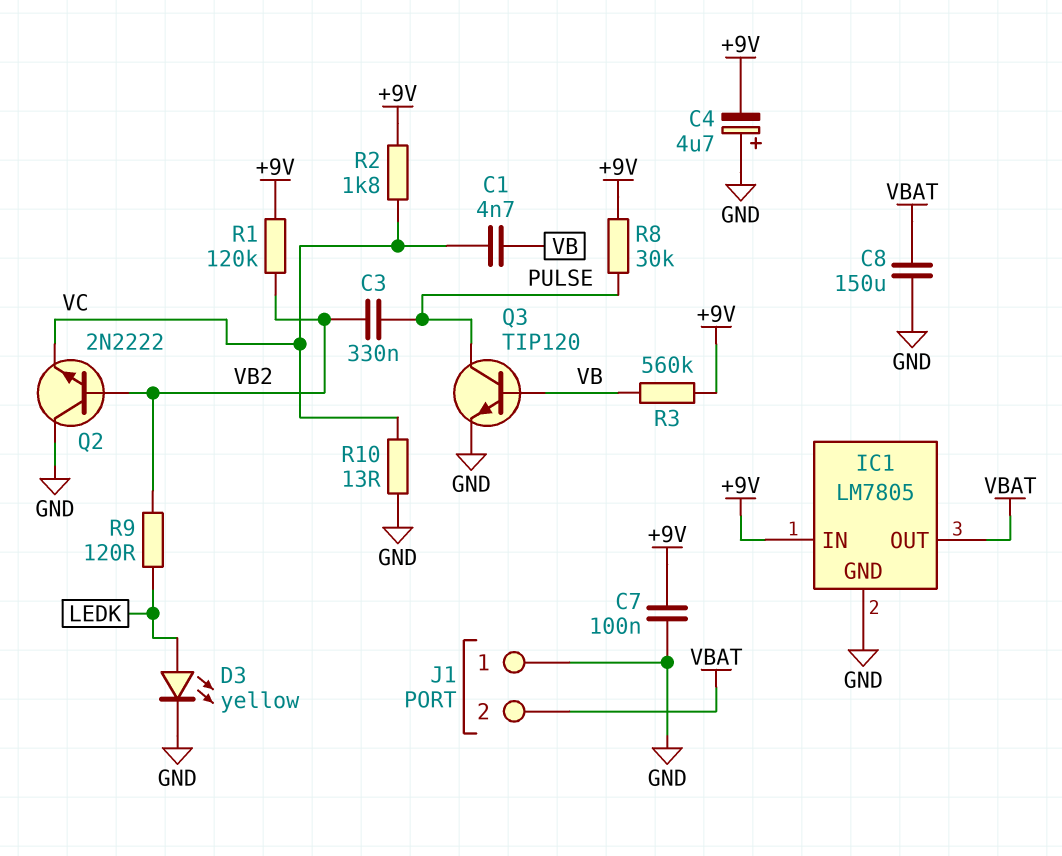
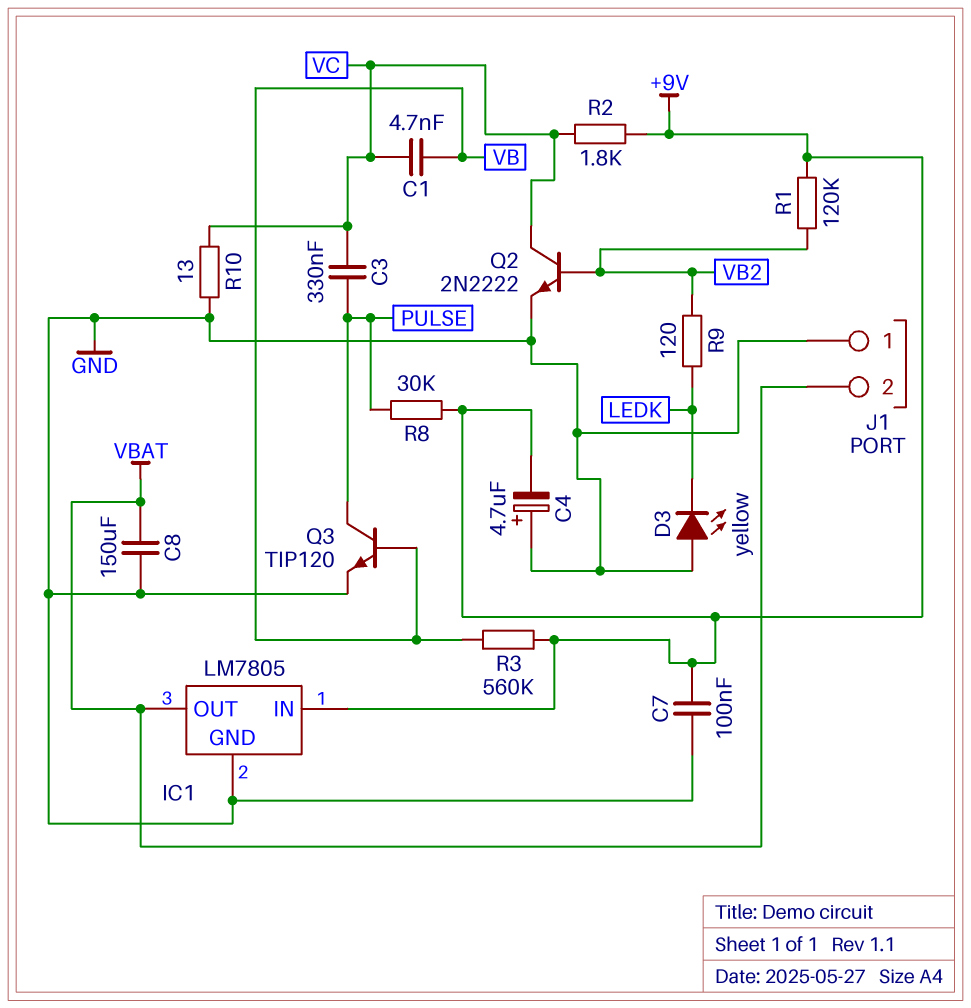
C3: 330nF (PULSE, VB2) -> 330nF (PULSE, VC)
D3: LED yellow (A LEDK, K GND) -> LED yellow (A GND, K LEDK)
Q2: NPN 2N2222 (B VB2, C GND, E VC) -> NPN 2N2222 (B VB2, C VC, E GND)

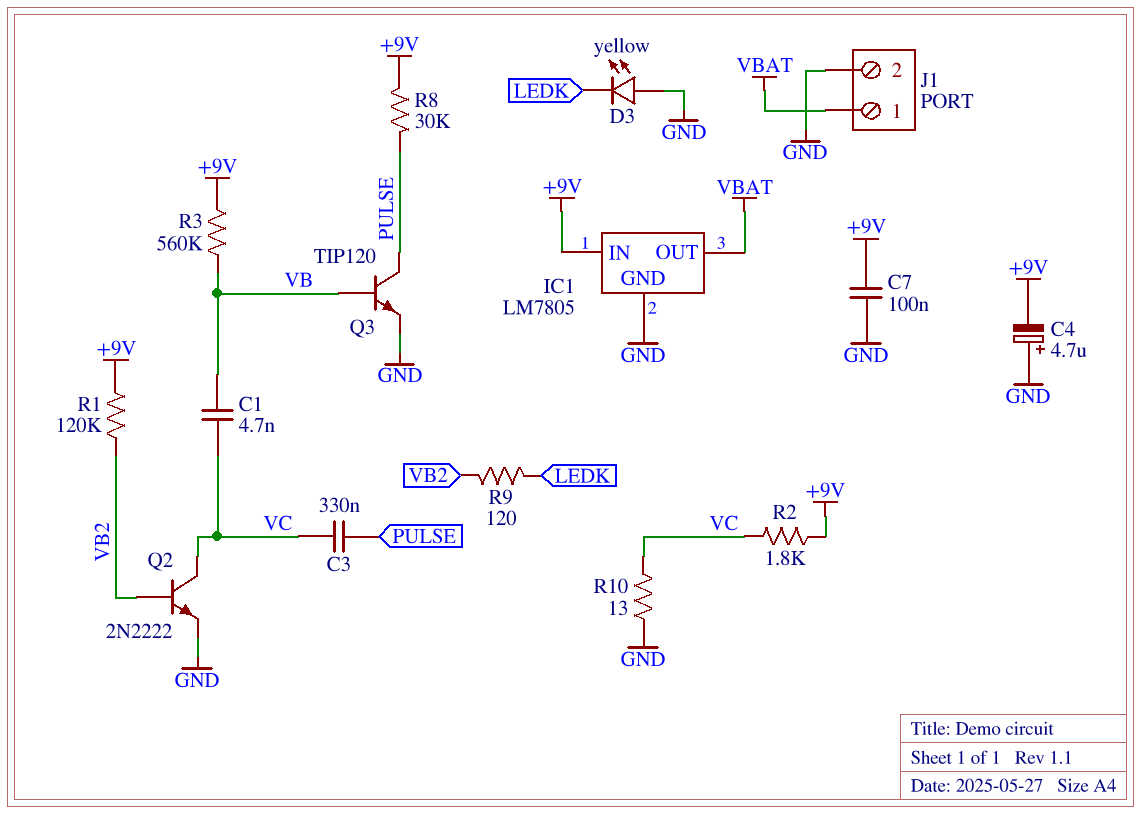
C8: 150uF (GND, VBAT) -> none
J1 pin 1: GND -> VBAT
J1 pin 2: VBAT -> GND

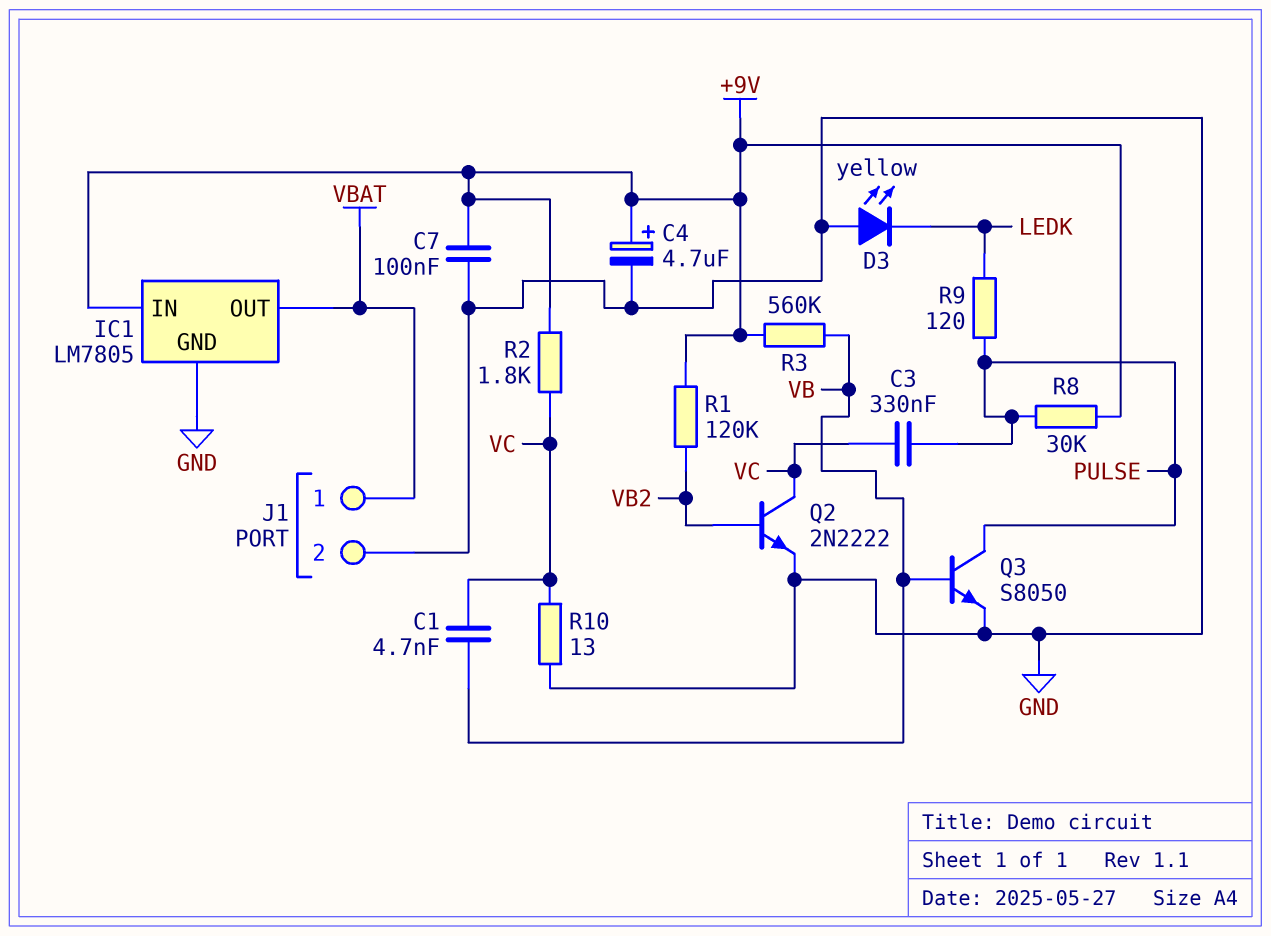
C4: 4.7uF (plus GND, minus +9V) -> 4.7uF (plus +9V, minus GND)
Q3: NPN TIP120 (B VB, C PULSE, E GND) -> NPN S8050 (B VB, C PULSE, E GND)
R9: 120 (LEDK, VB2) -> 120 (LEDK, PULSE)

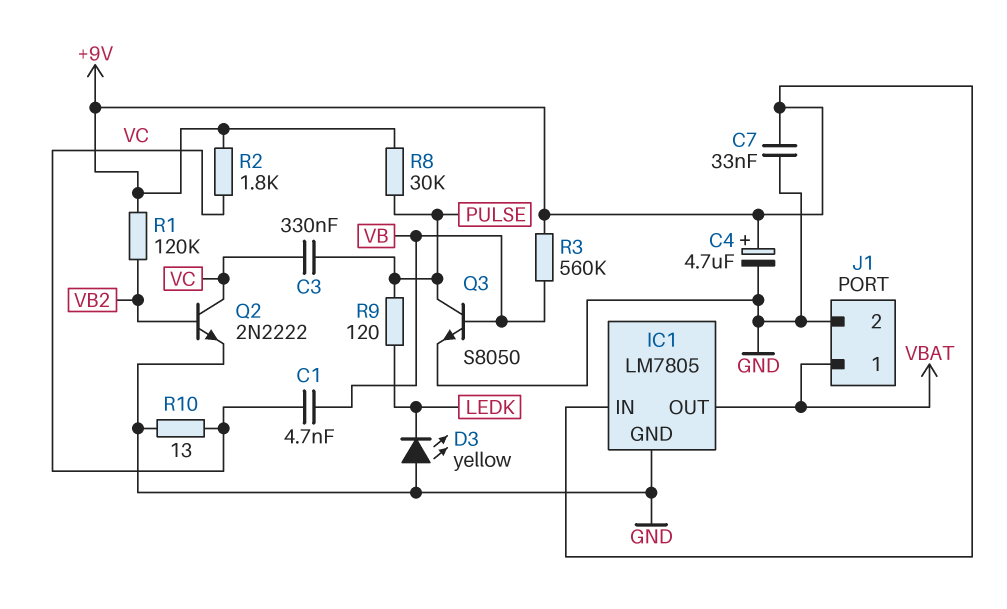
C7: 100nF (+9V, GND) -> 33nF (+9V, GND)

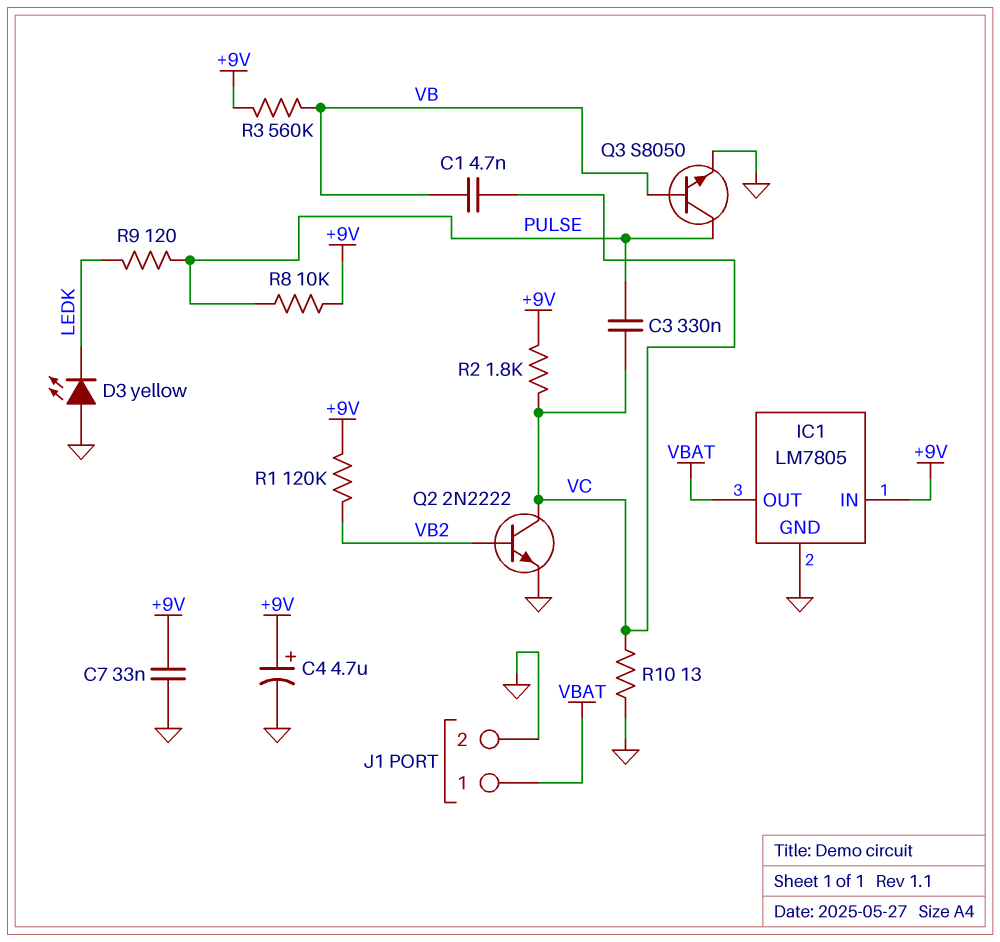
R8: 30k (+9V, PULSE) -> 10k (+9V, PULSE)

